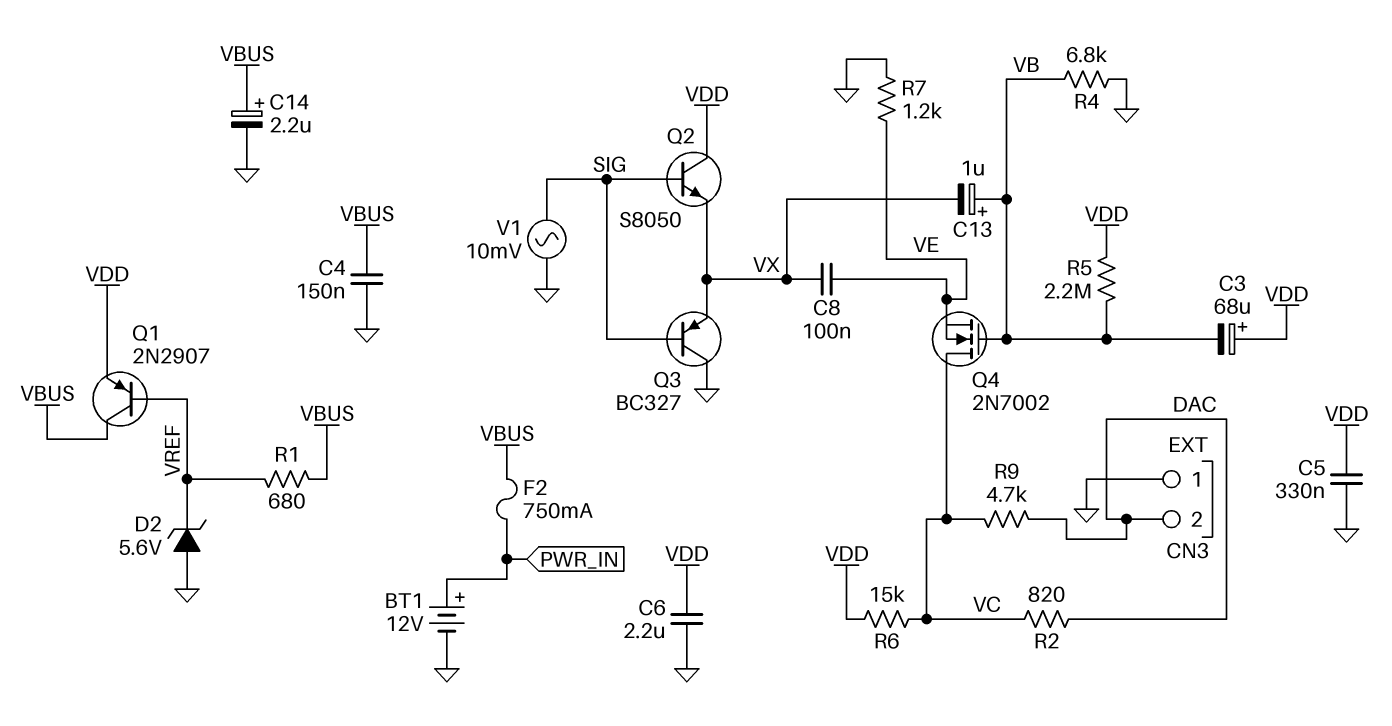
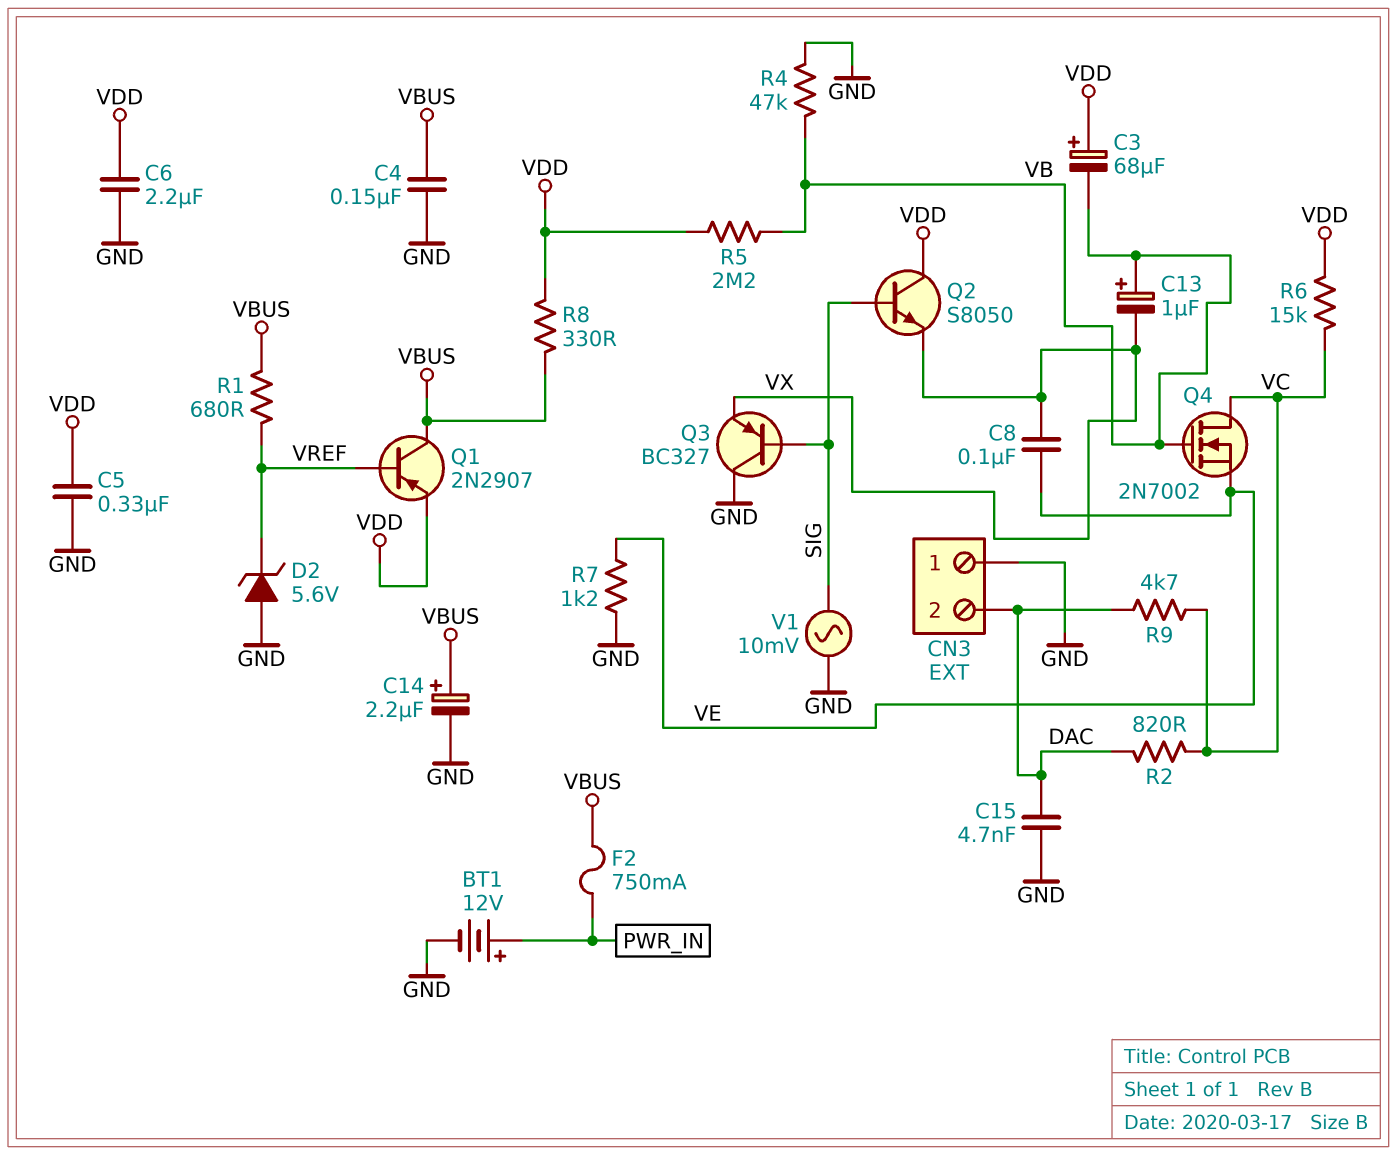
C15: none -> 4.7nF (DAC, GND)
R4: 6.8k (GND, VB) -> 47k (GND, VB)
R8: none -> 330 (VBUS, VDD)

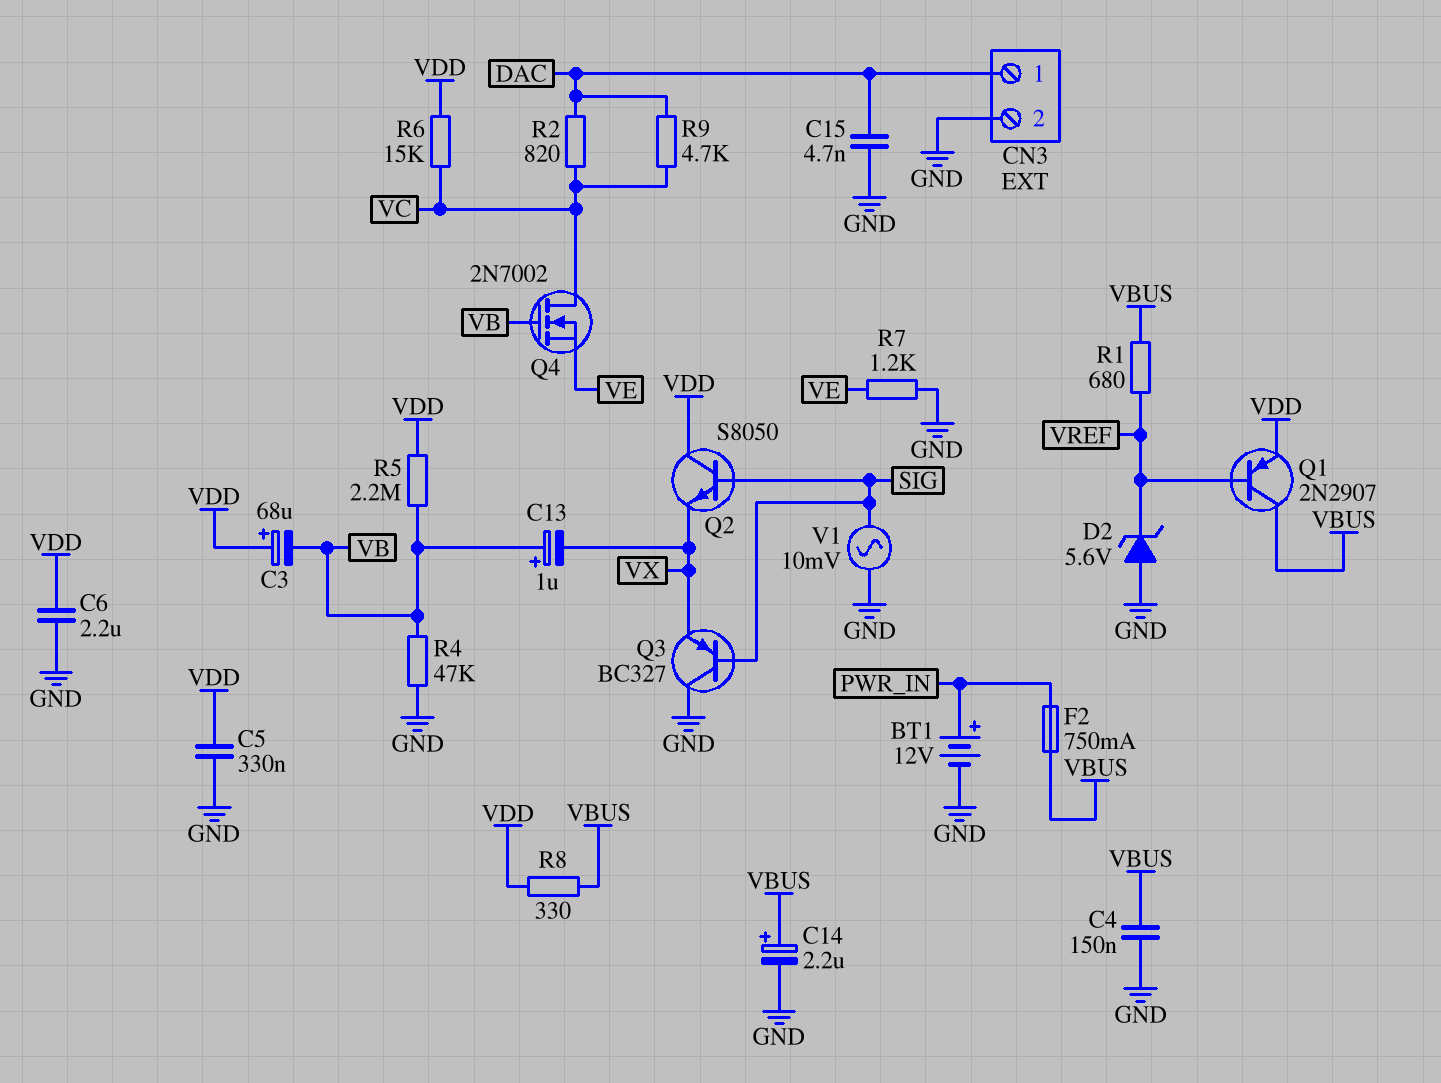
C8: 100nF (VE, VX) -> none
CN3 pin 1: GND -> DAC
CN3 pin 2: DAC -> GND

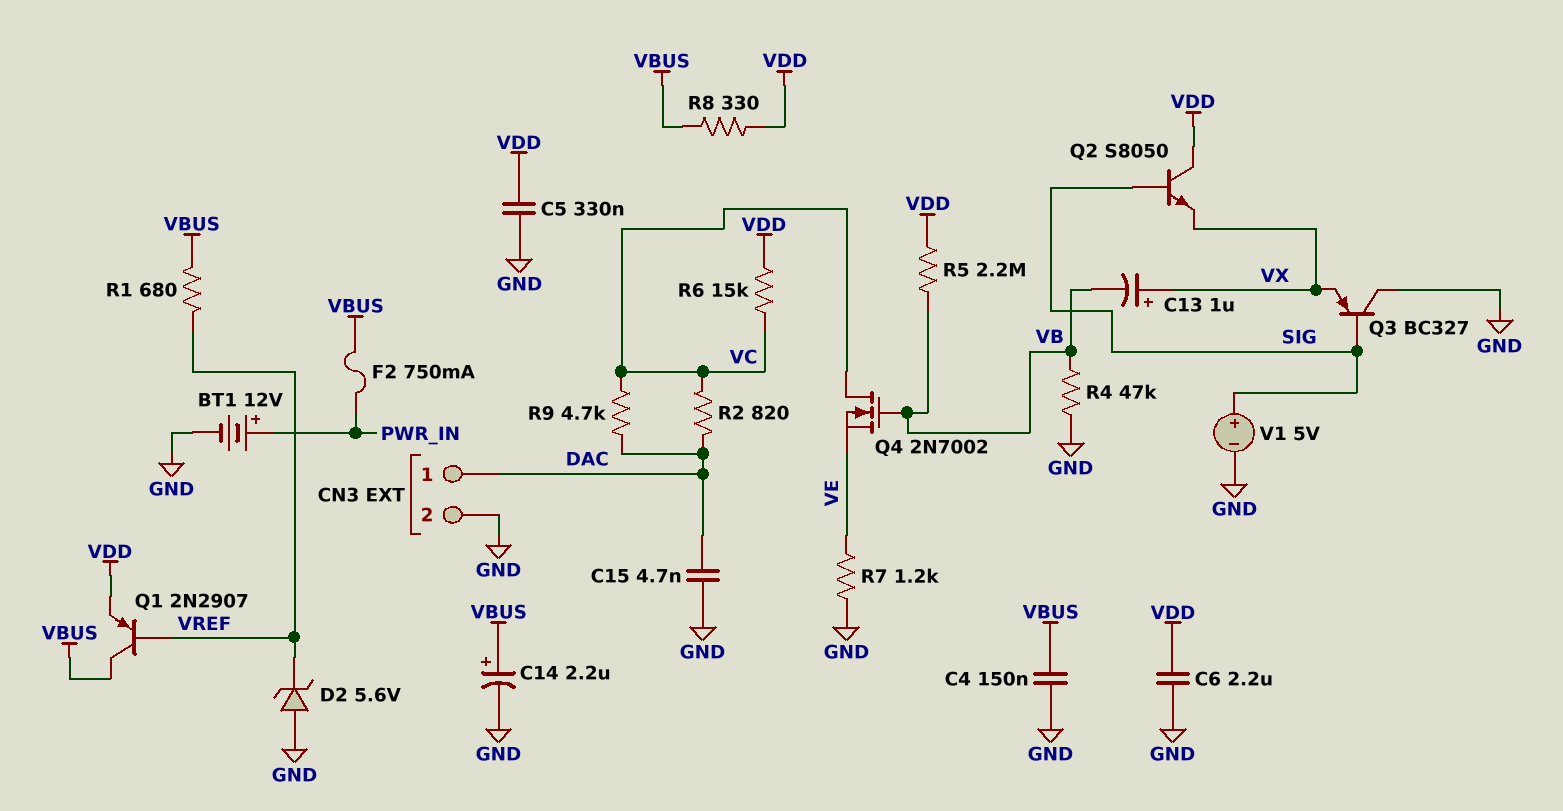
C3: 68uF (plus VDD, minus VB) -> none
C13: 1uF (plus VB, minus VX) -> 1uF (plus VX, minus VB)
V1: AC 10mV (GND, SIG) -> 5V (plus SIG, minus GND)

